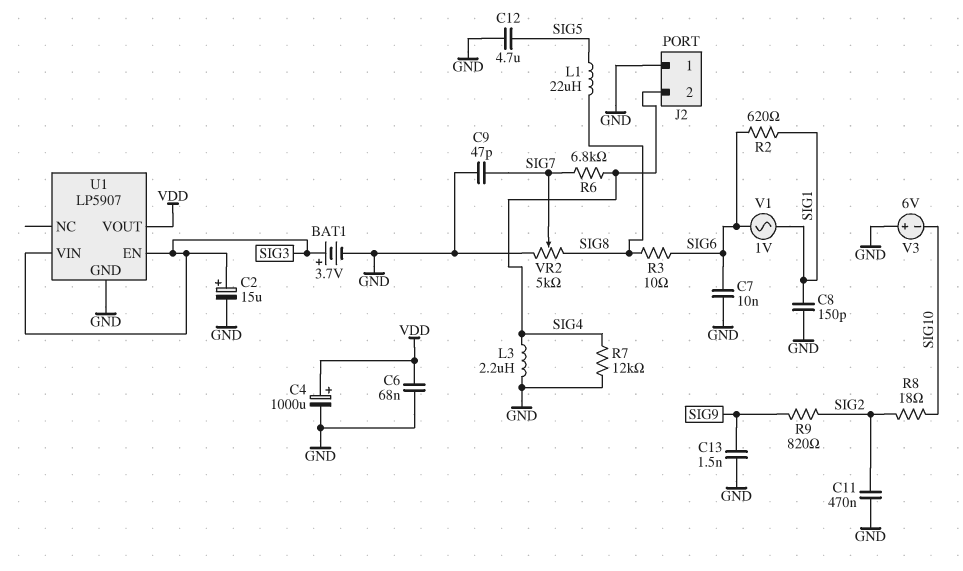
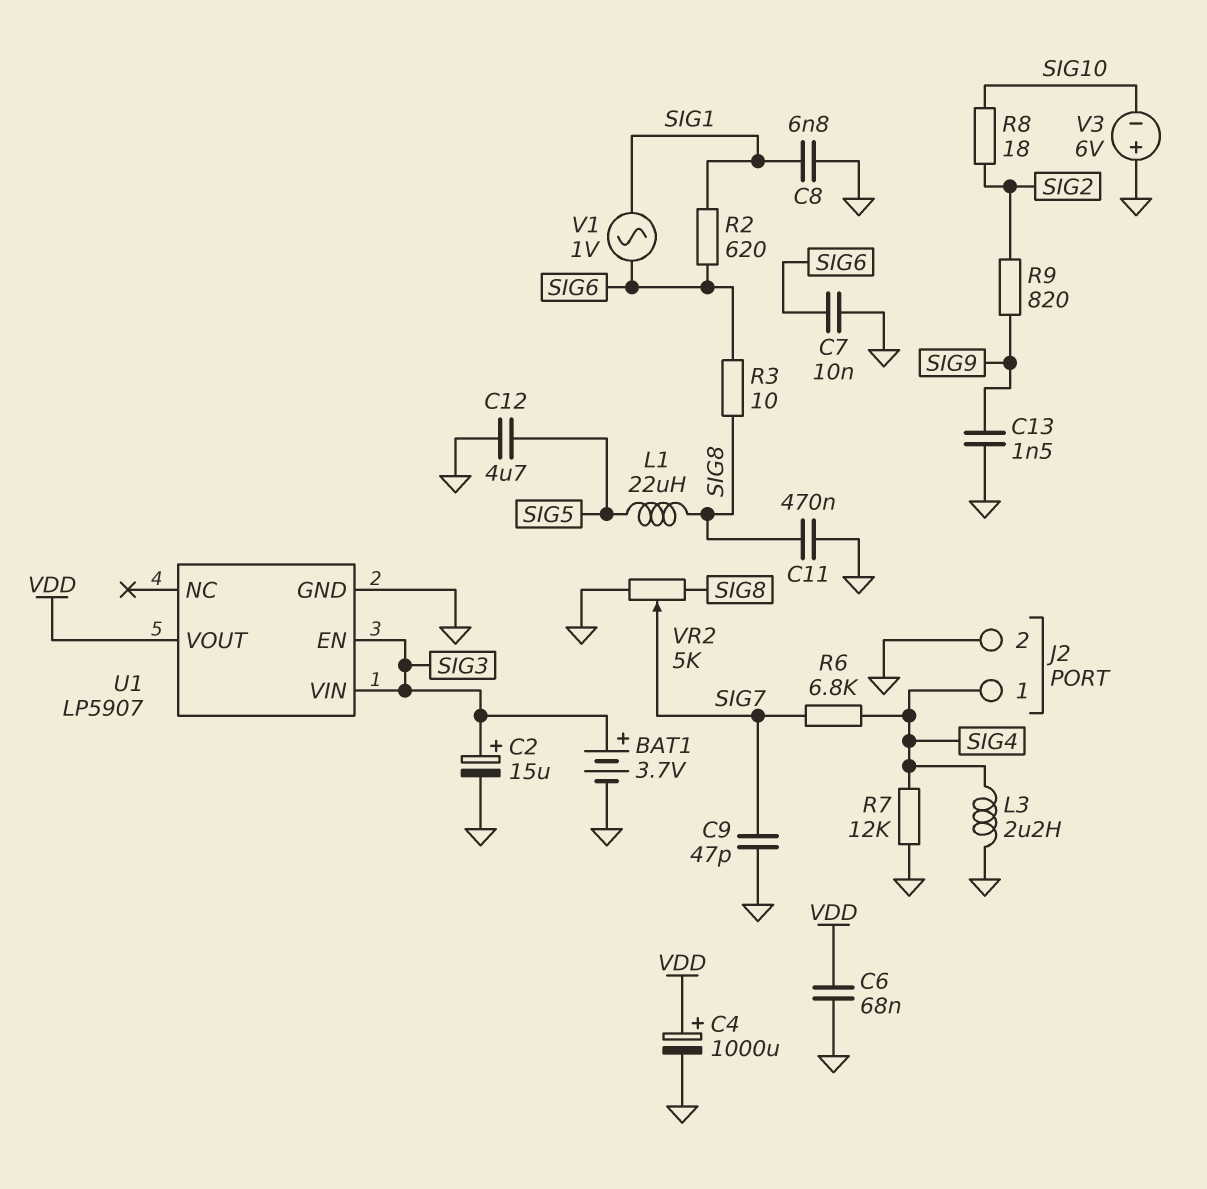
C8: 150pF (GND, SIG1) -> 6.8nF (GND, SIG1)
C11: 470nF (GND, SIG2) -> 470nF (GND, SIG8)
J2 pin 1: GND -> SIG4
J2 pin 2: SIG4 -> GND

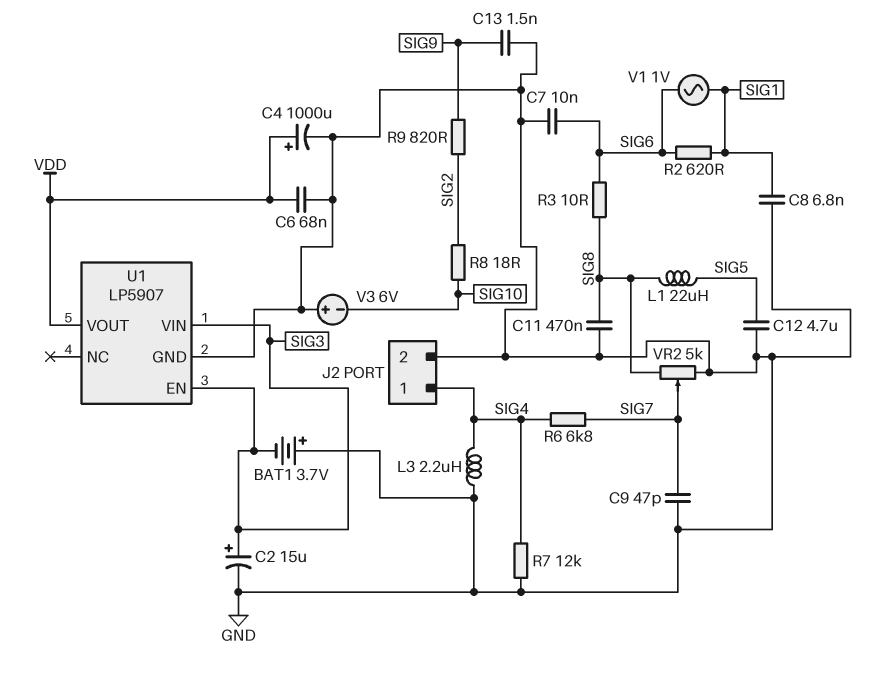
BAT1: 3.7V (plus SIG3, minus GND) -> 3.7V (plus GND, minus SIG3)

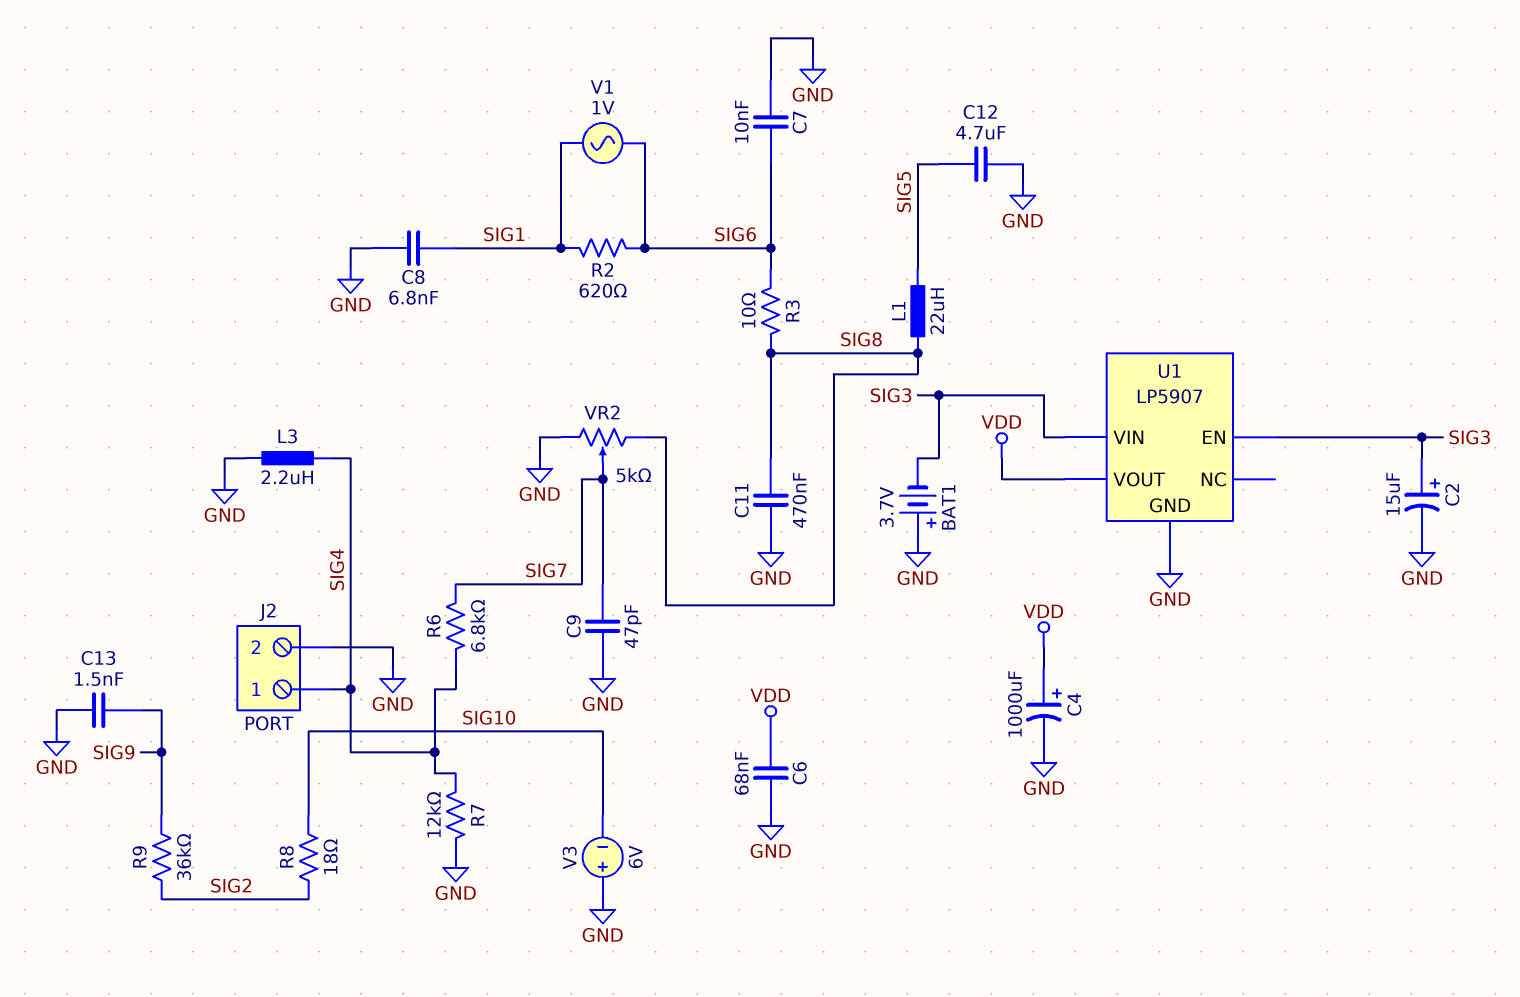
R9: 820 (SIG2, SIG9) -> 36k (SIG2, SIG9)

